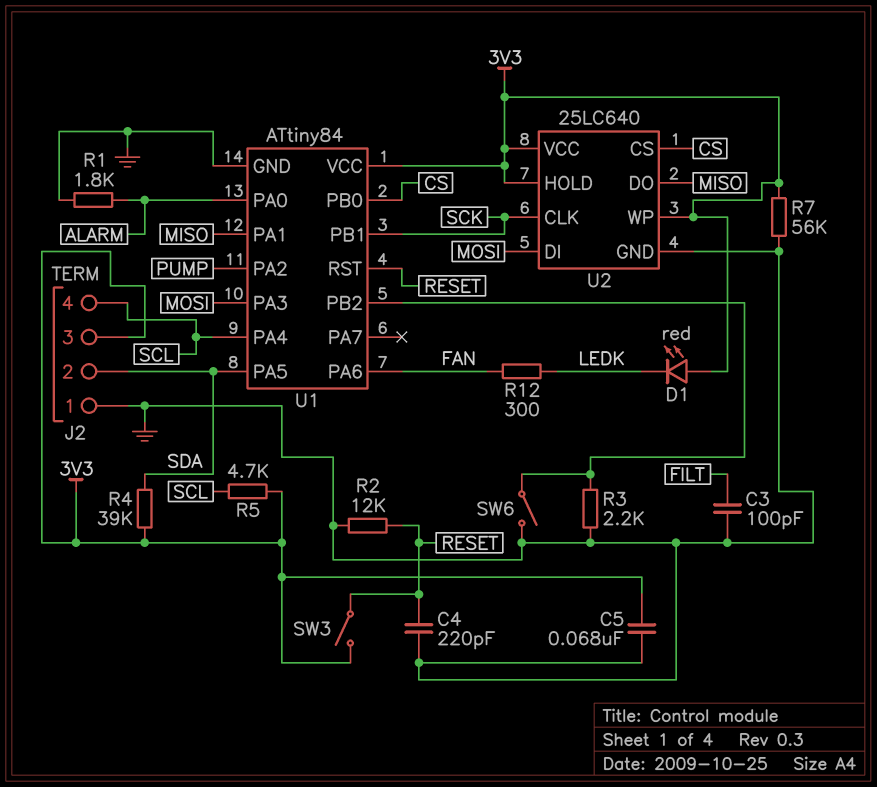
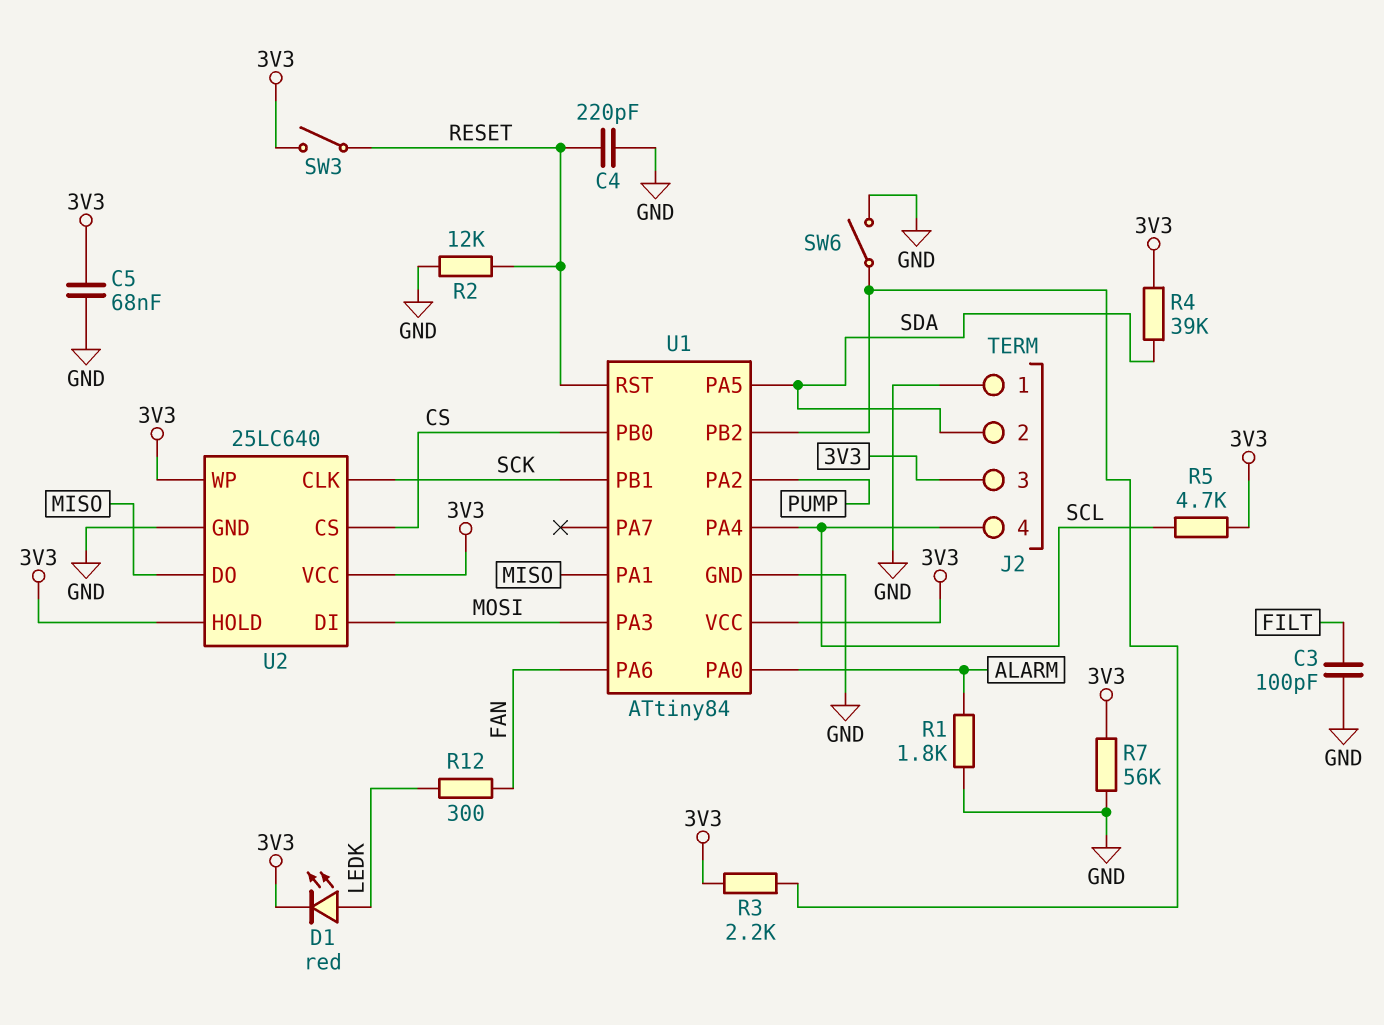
D1: LED red (A 3V3, K LEDK) -> LED red (A LEDK, K 3V3)
R3: 2.2k (GND, U1/PB2) -> 2.2k (3V3, U1/PB2)

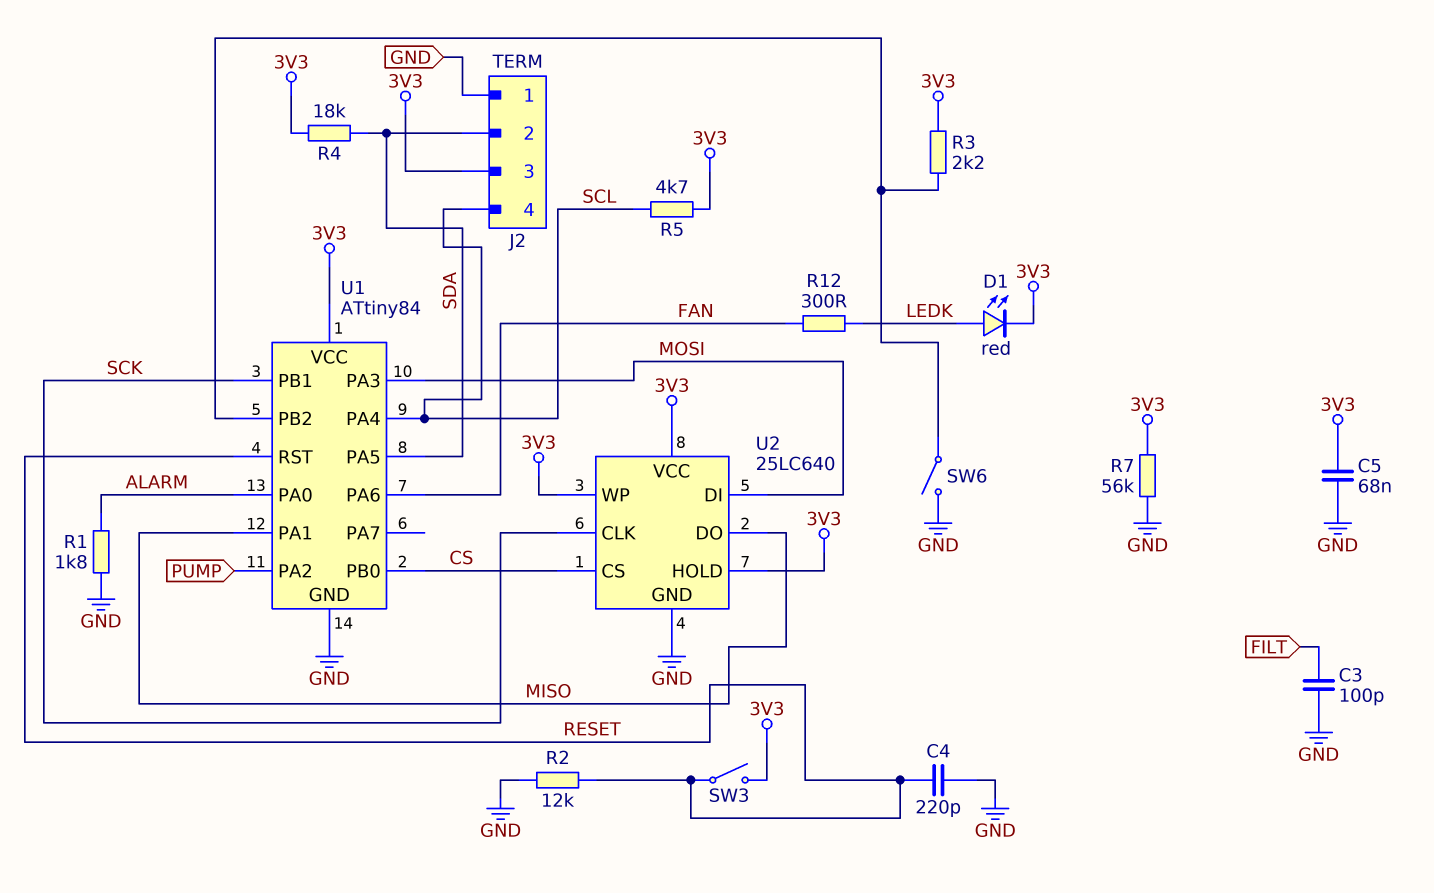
R4: 39k (3V3, SDA) -> 18k (3V3, SDA)

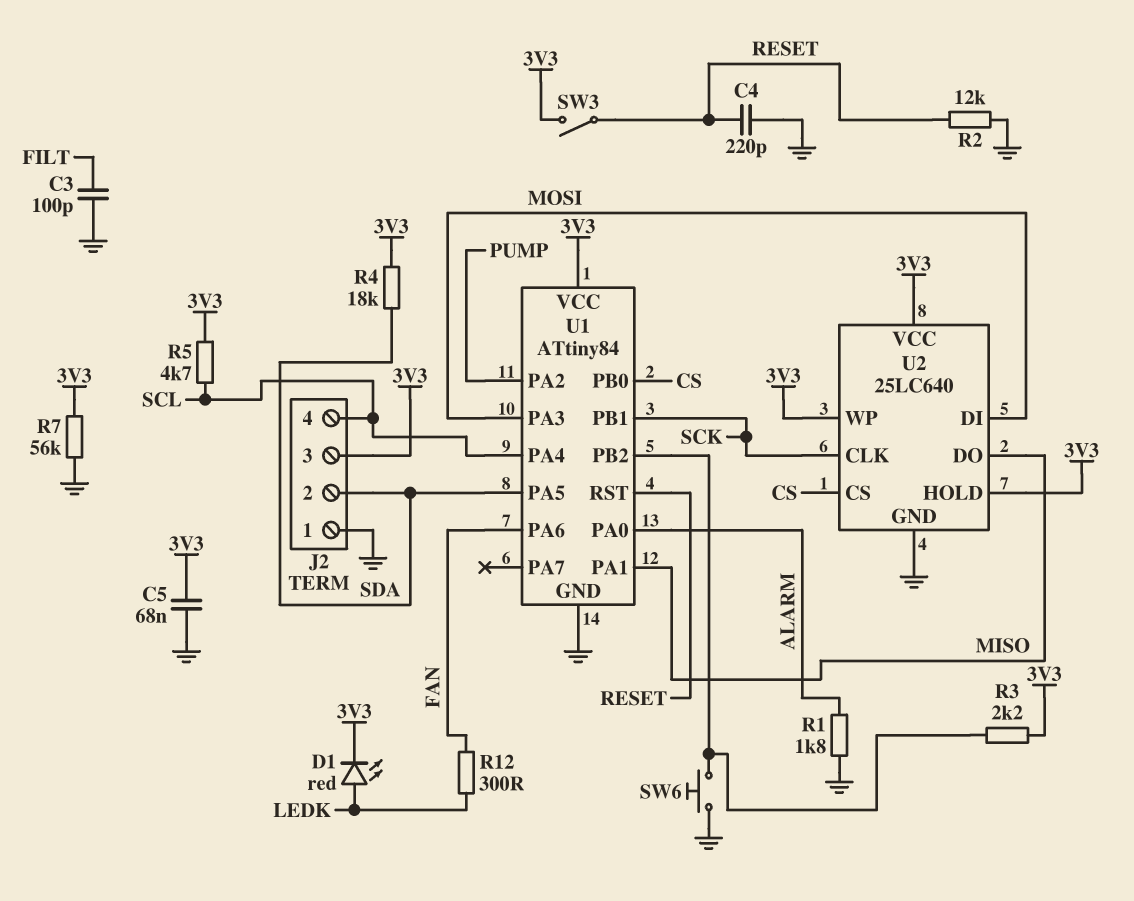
SW6: switch (GND, U1/PB2) -> button (GND, U1/PB2)

